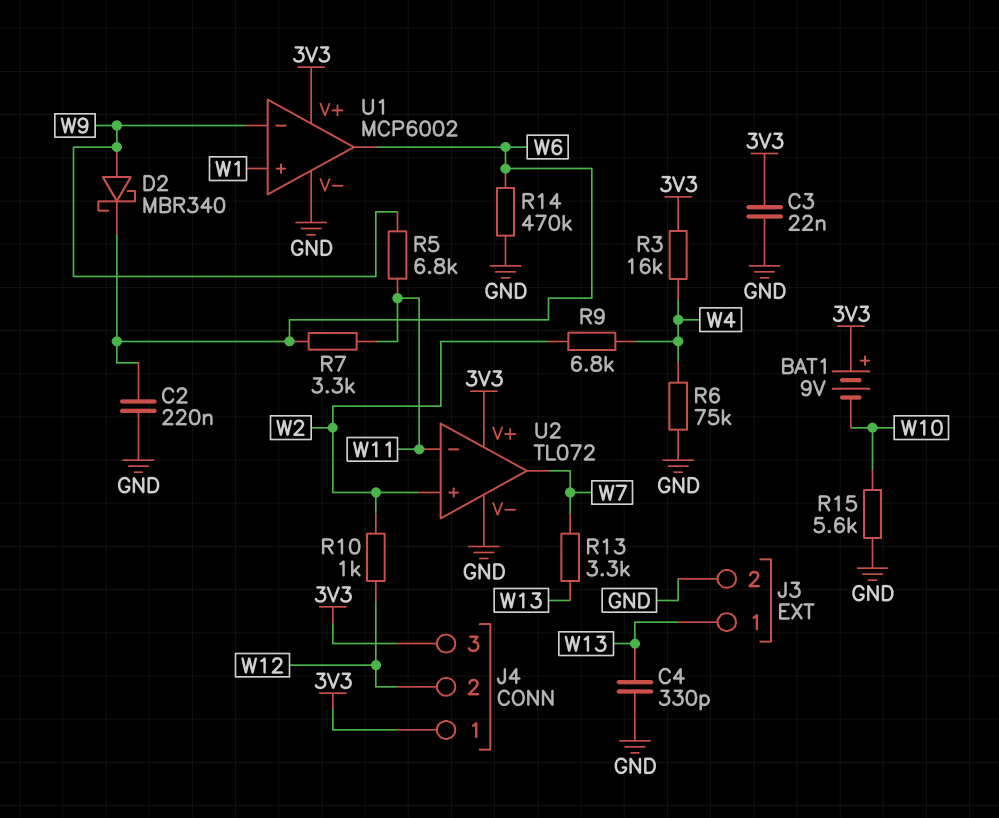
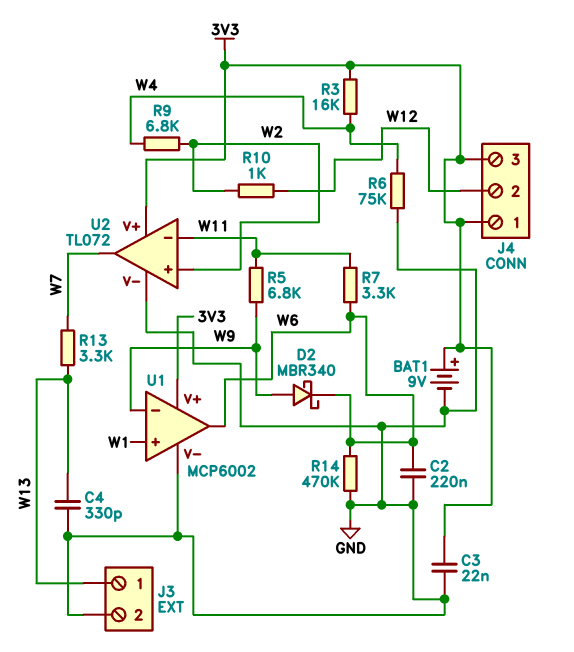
BAT1: 9V (plus 3V3, minus W10) -> 9V (plus 3V3, minus GND)
R15: 5.6k (GND, W10) -> none

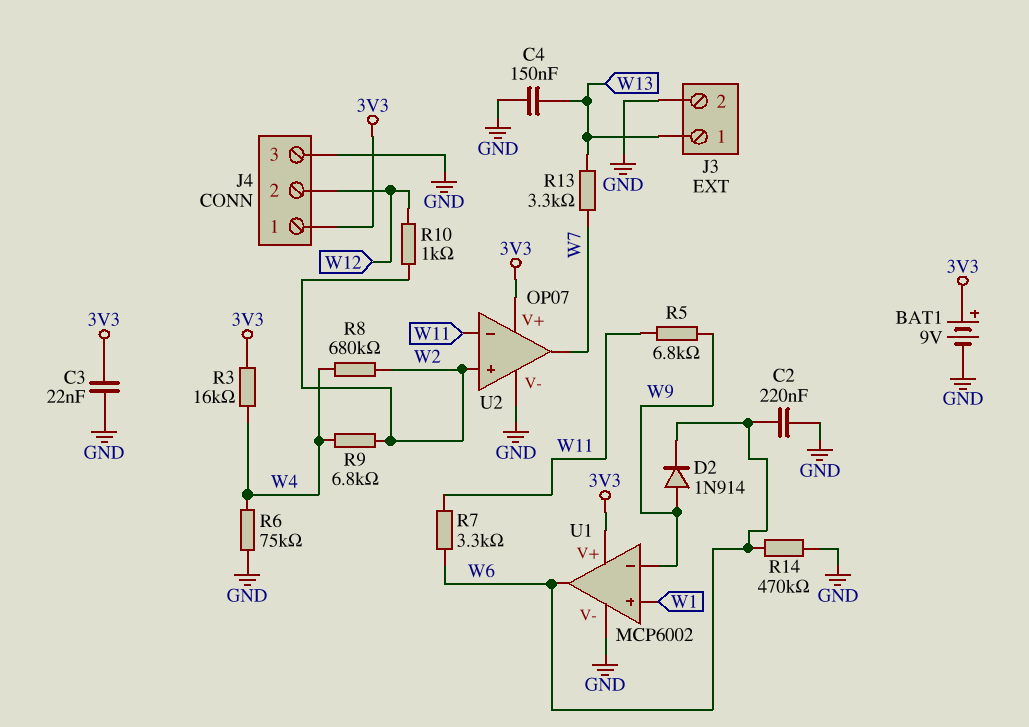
C4: 330pF (GND, W13) -> 150nF (GND, W13)
D2: schottky MBR340 (A W9, K W6) -> diode 1N914 (A W9, K W6)
J4 pin 3: 3V3 -> GND
R8: none -> 680k (W2, W4)
U2: TL072 -> OP07

